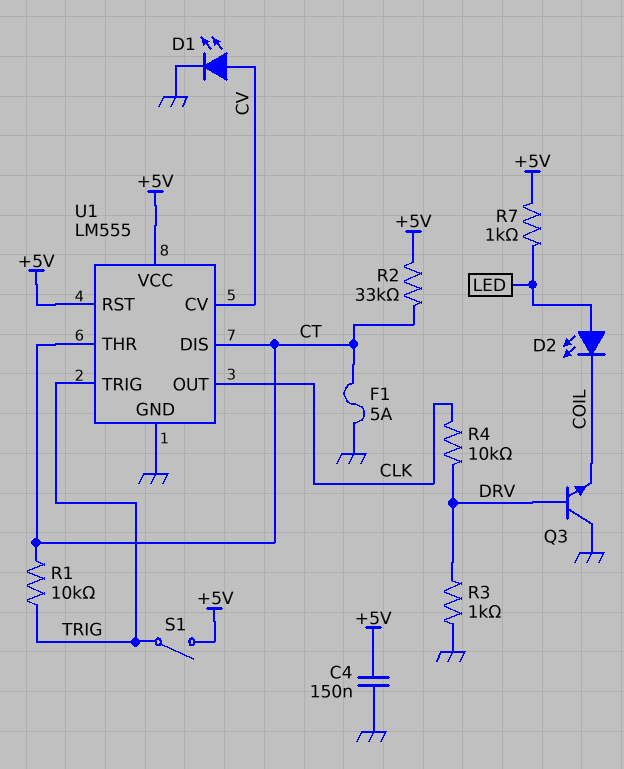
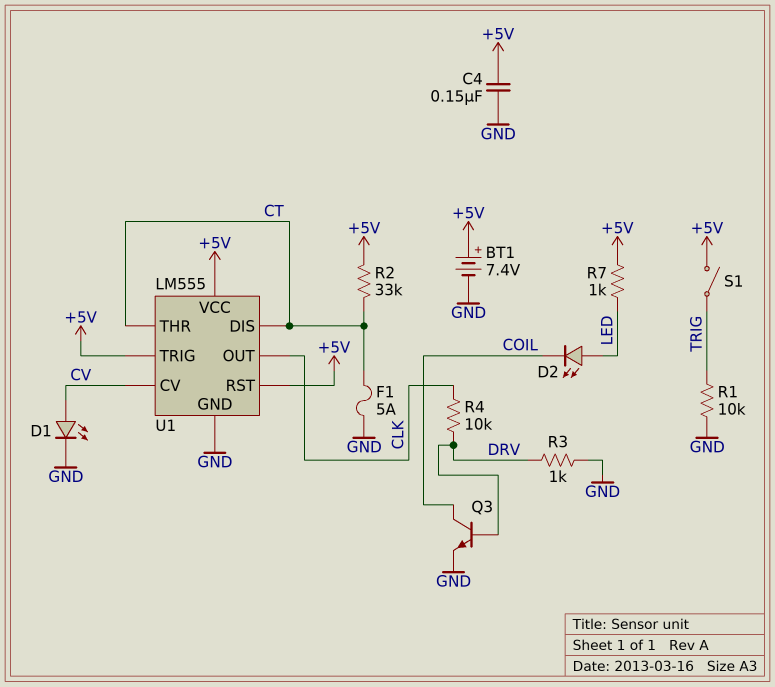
BT1: none -> 7.4V (plus +5V, minus GND)
Q3: NPN (B DRV, C GND, E COIL) -> NPN (B DRV, C COIL, E GND)
R1: 10k (CT, TRIG) -> 10k (GND, TRIG)
U1 pin TRIG: TRIG -> +5V

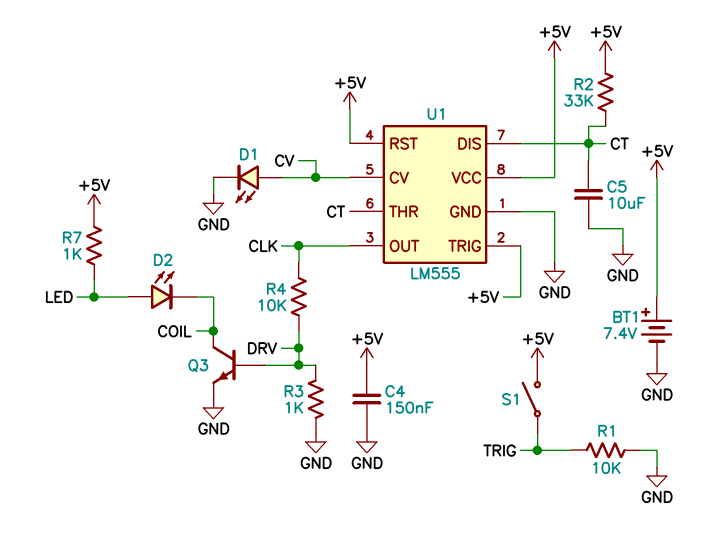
C5: none -> 10uF (CT, GND)
F1: 5A (CT, GND) -> none

